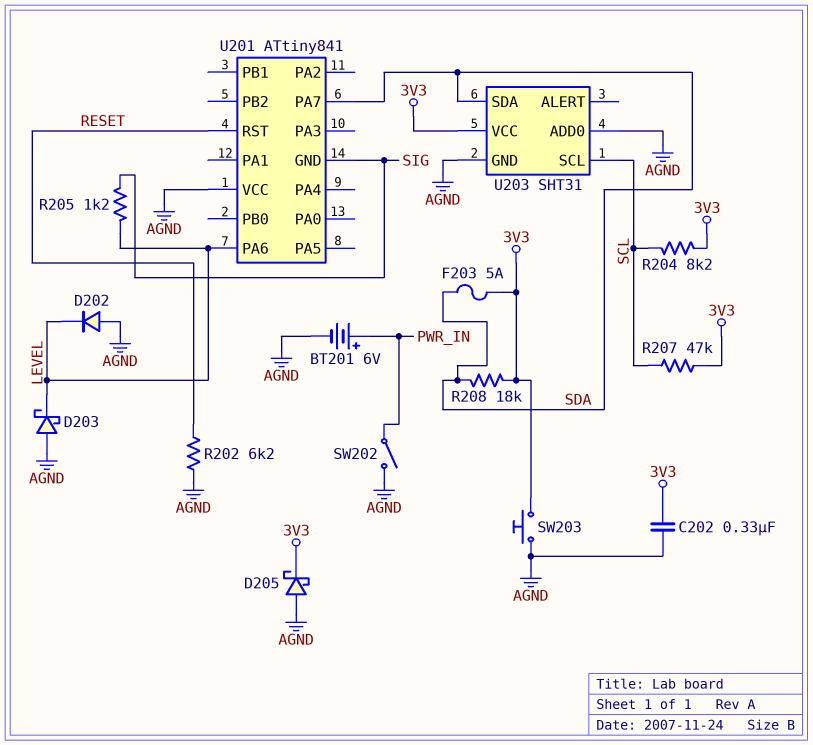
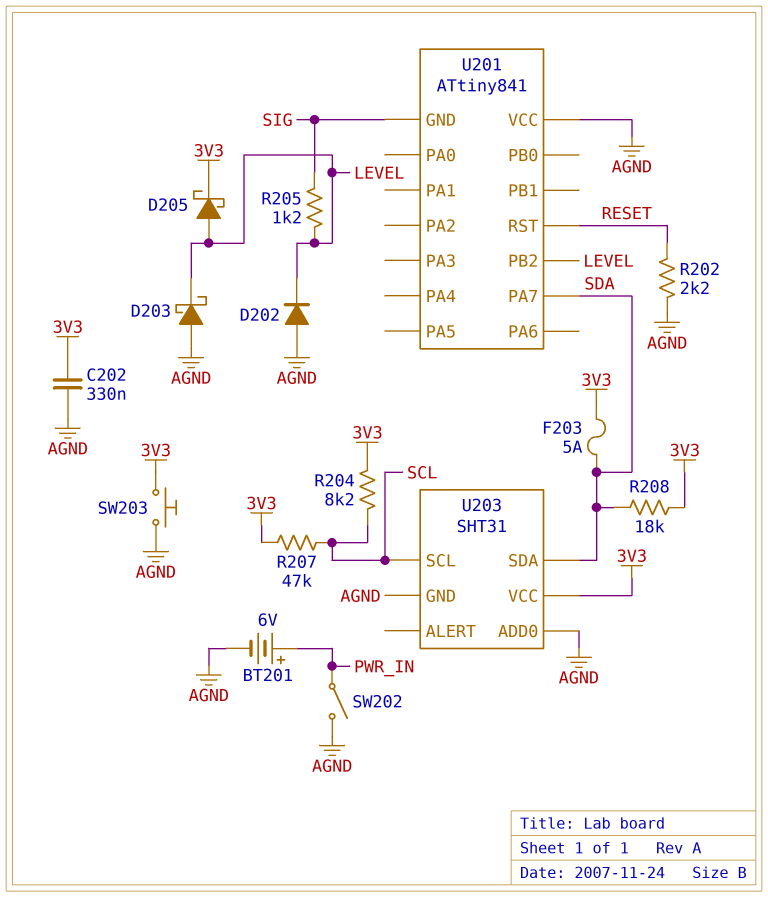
D205: schottky (A AGND, K 3V3) -> schottky (A LEVEL, K 3V3)
R202: 6.2k (AGND, RESET) -> 2.2k (AGND, RESET)
U201 pin PA6: LEVEL -> none
U201 pin PB2: none -> LEVEL

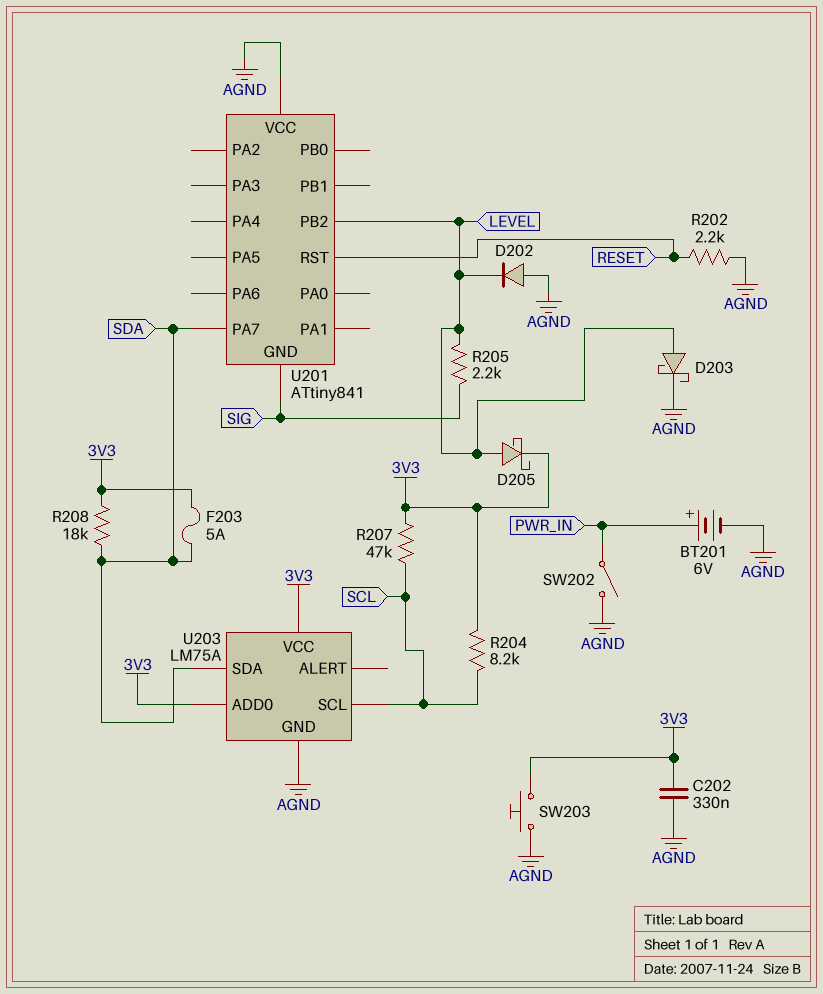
D203: schottky (A AGND, K LEVEL) -> schottky (A LEVEL, K AGND)
R205: 1.2k (LEVEL, SIG) -> 2.2k (LEVEL, SIG)
U203: SHT31 -> LM75A
U203 pin ADD0: AGND -> 3V3

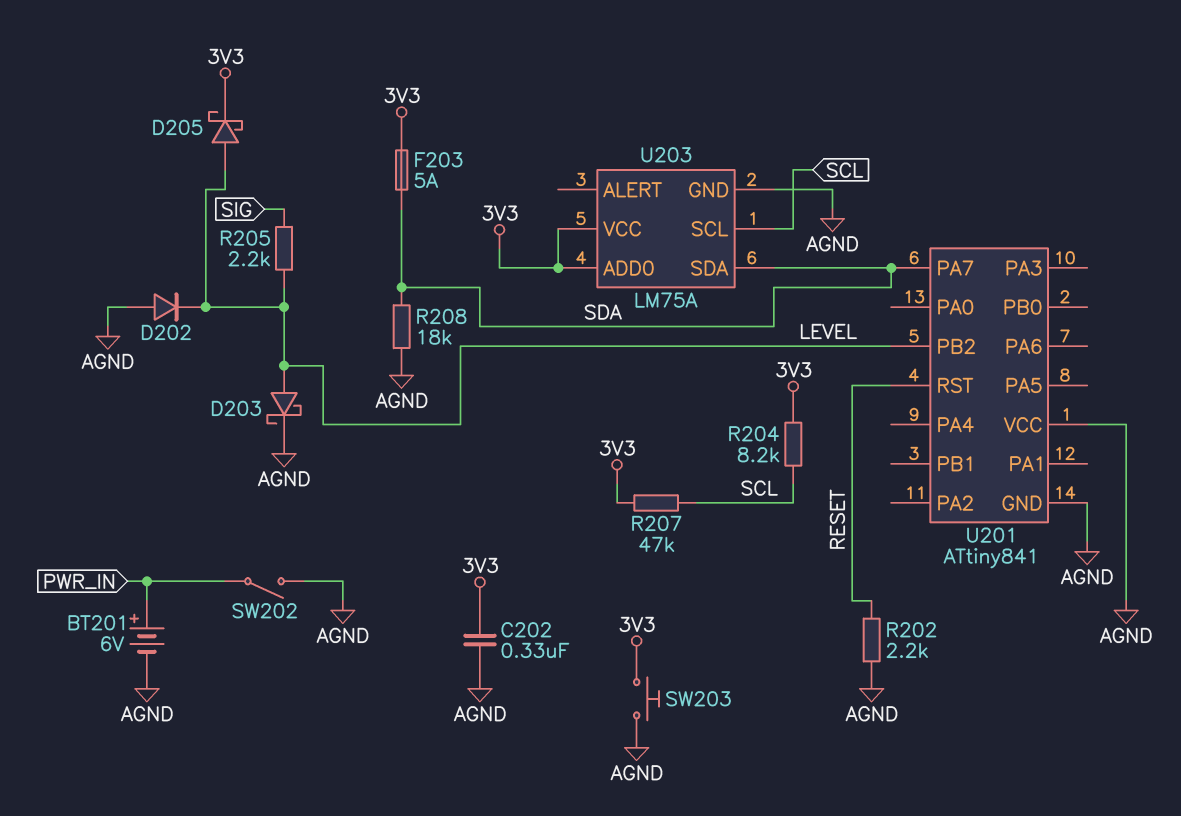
R208: 18k (3V3, SDA) -> 18k (AGND, SDA)
U201 pin GND: SIG -> AGND

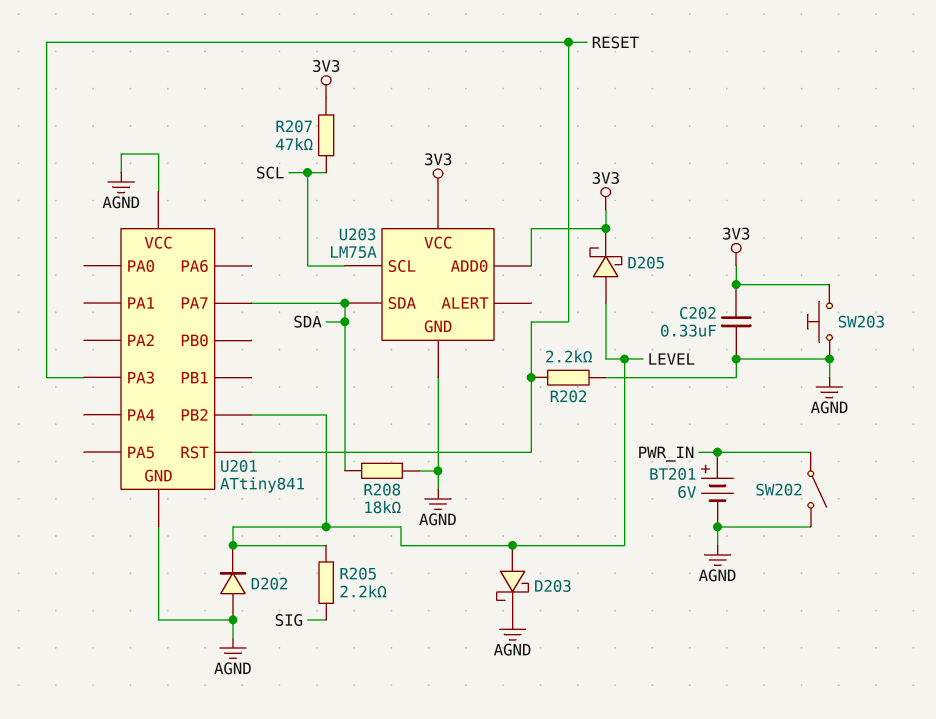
F203: 5A (3V3, SDA) -> none
R204: 8.2k (3V3, SCL) -> none
U201 pin PA3: none -> RESET

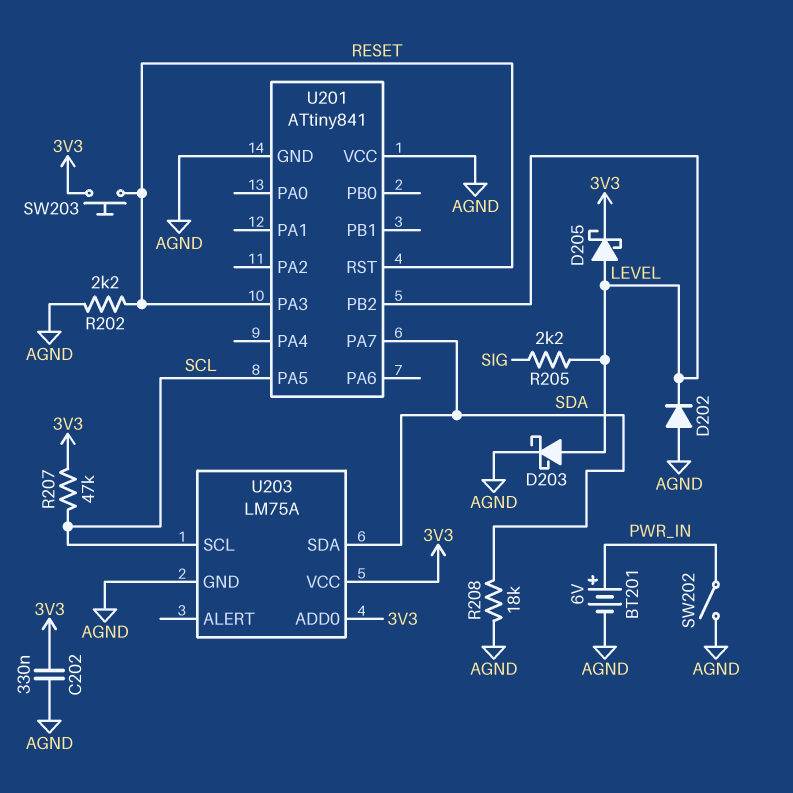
SW203: button (3V3, AGND) -> button (3V3, RESET)
U201 pin PA5: none -> SCL

